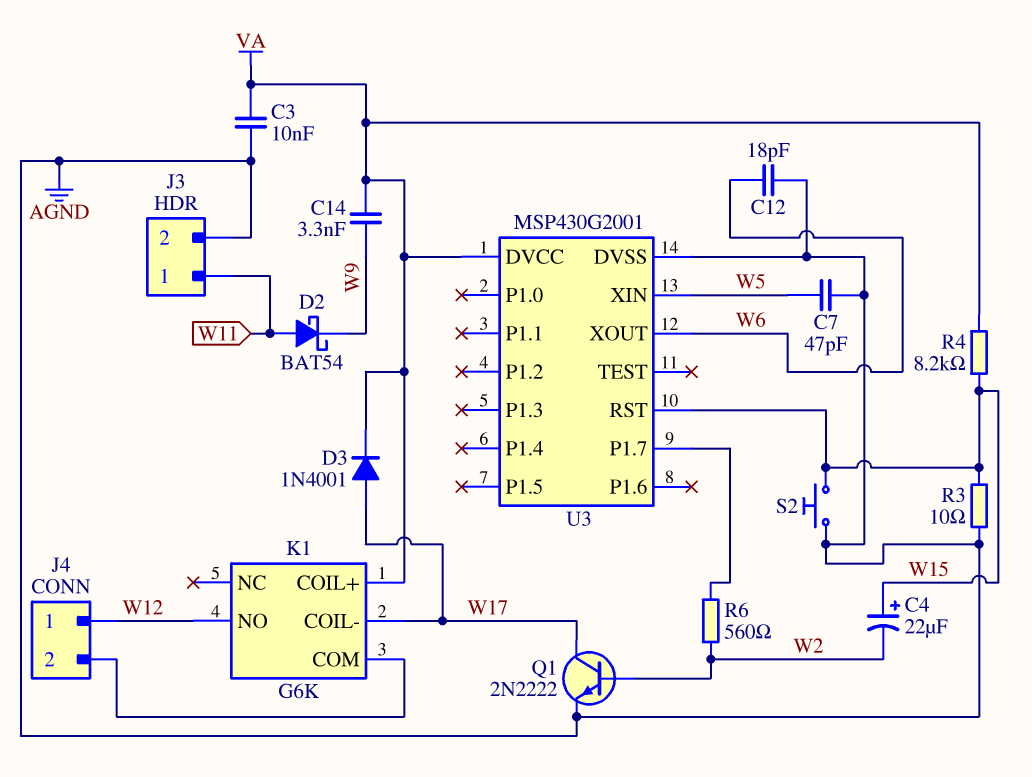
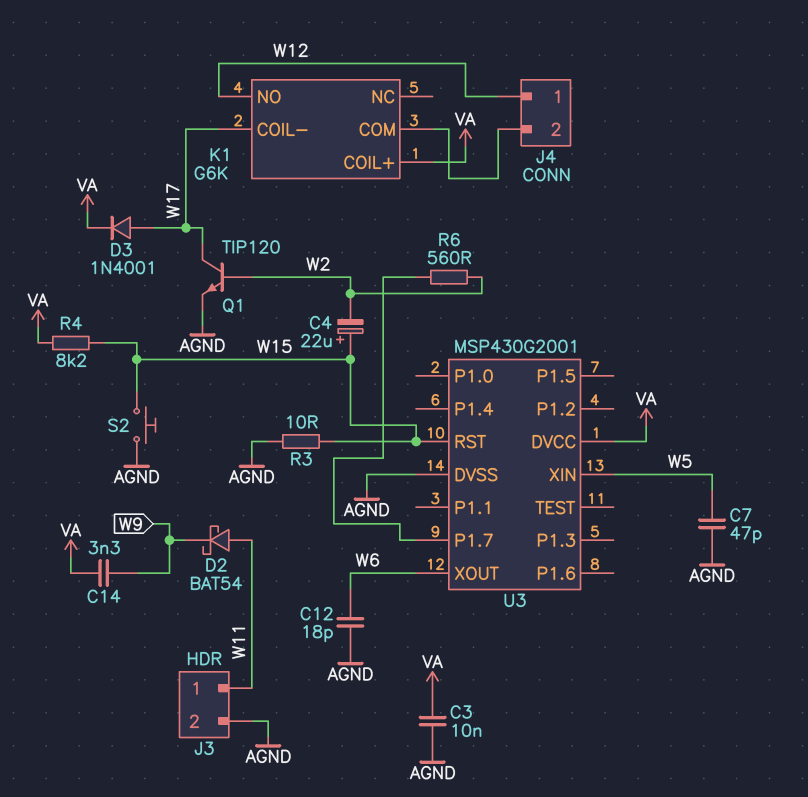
Q1: NPN 2N2222 (B W2, C W17, E AGND) -> NPN TIP120 (B W2, C W17, E AGND)

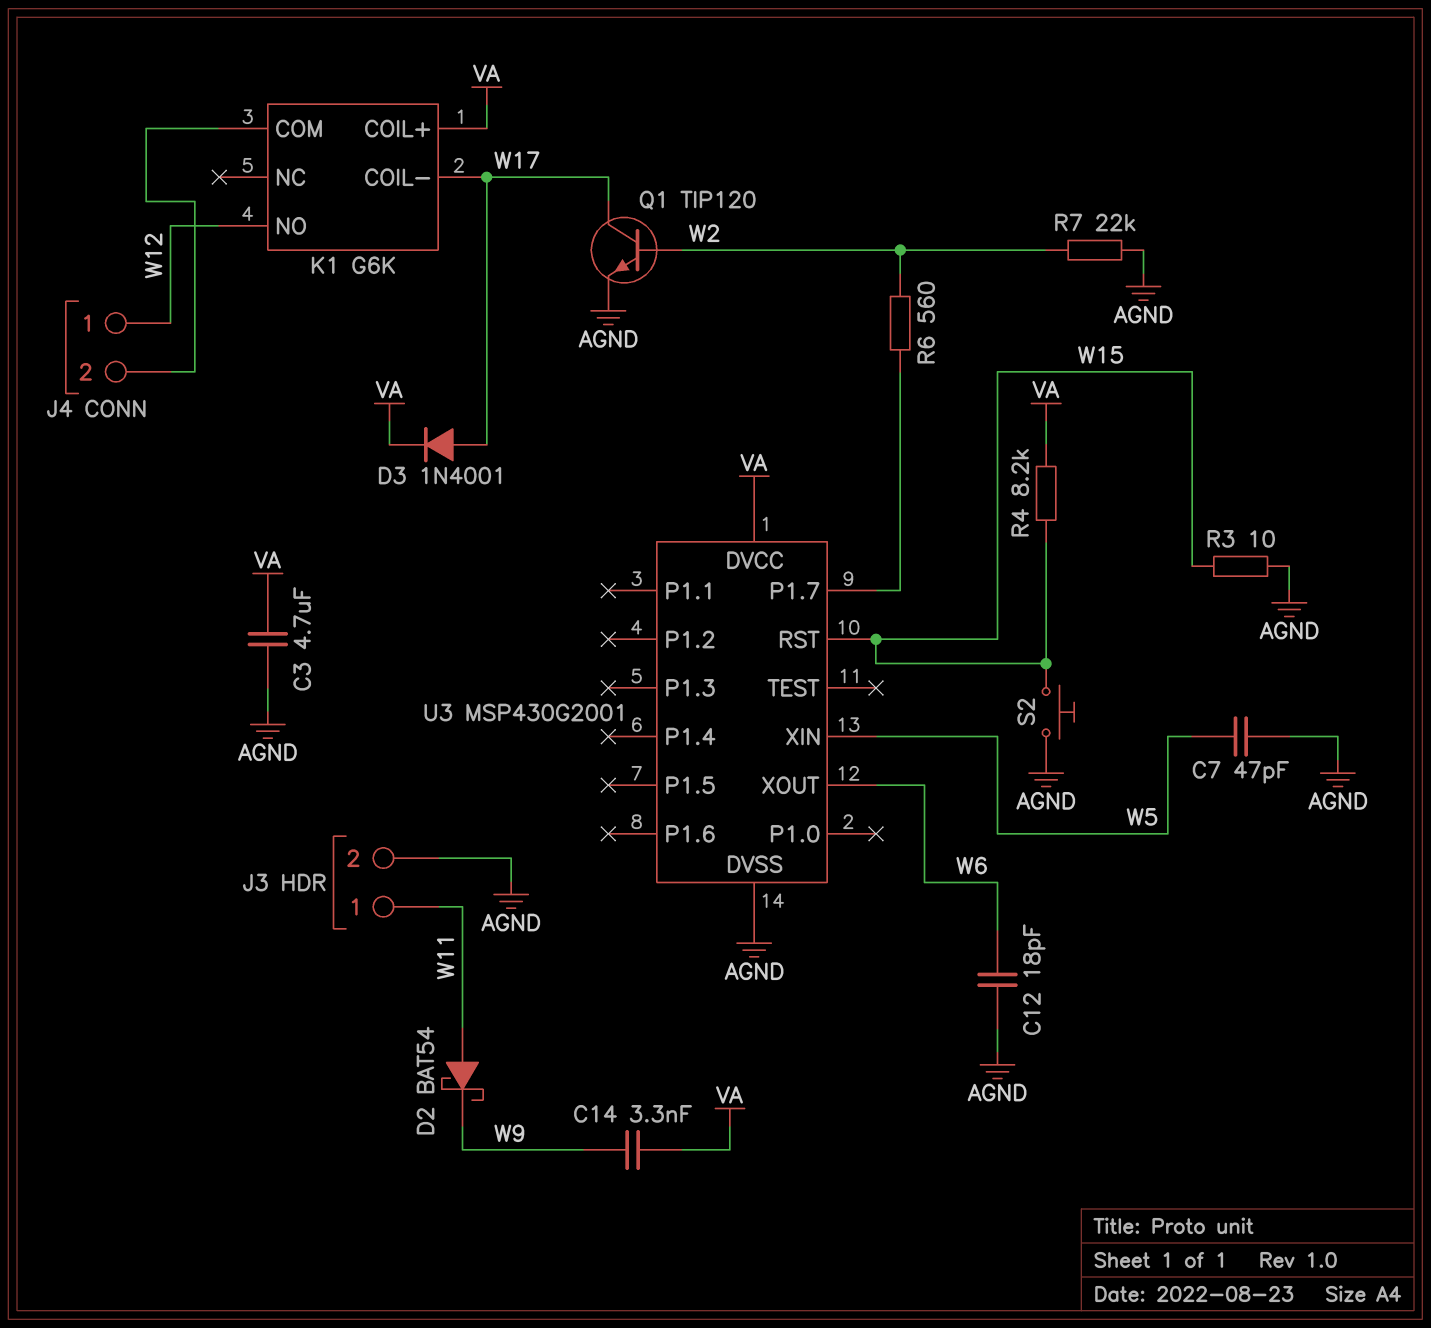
C3: 10nF (AGND, VA) -> 4.7uF (AGND, VA)
C4: 22uF (plus W15, minus W2) -> none
R7: none -> 22k (AGND, W2)

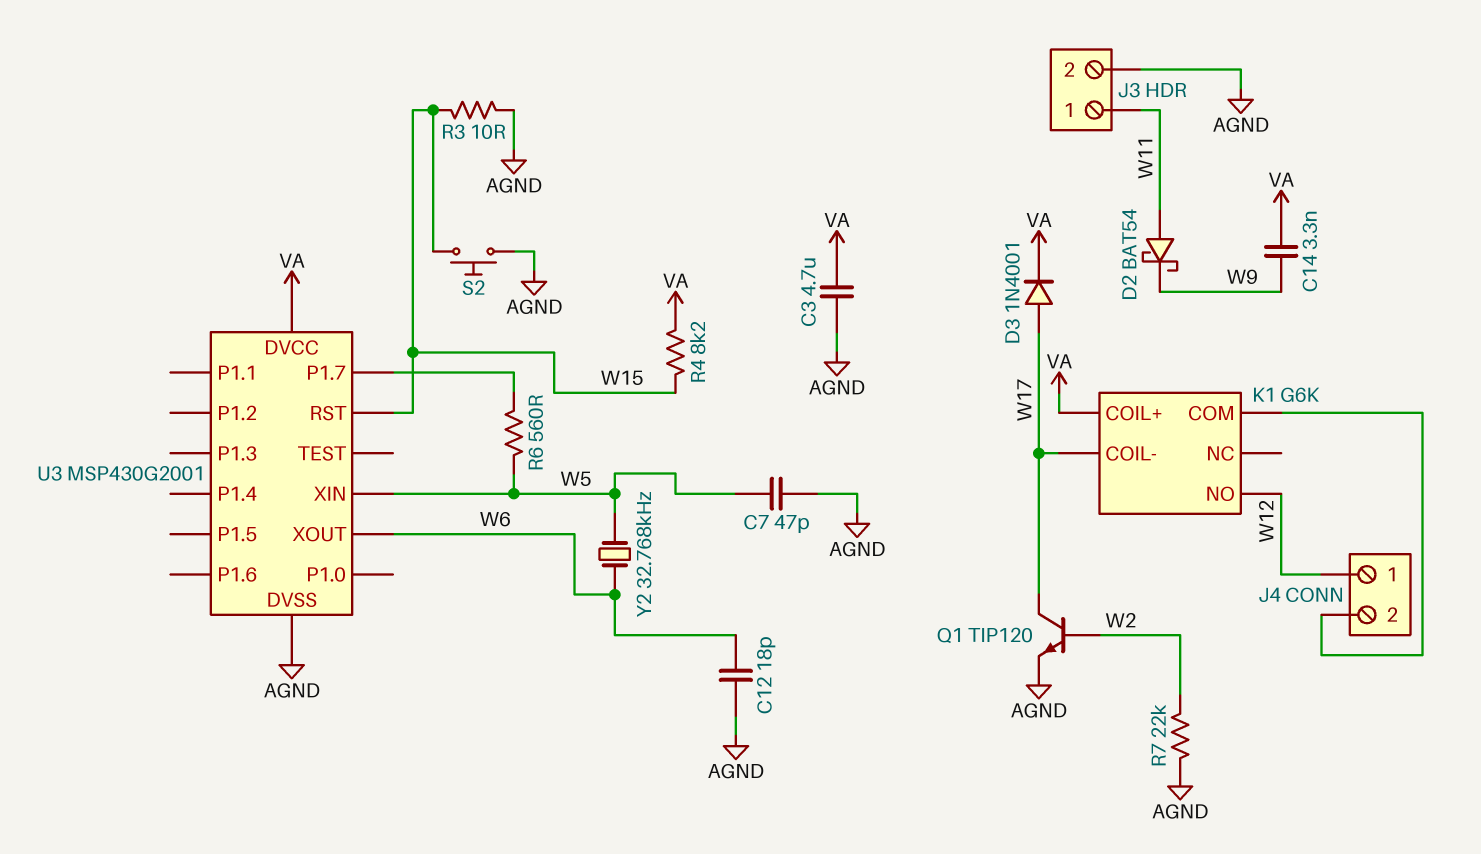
R6: 560 (U3/P1.7, W2) -> 560 (U3/P1.7, W5)
Y2: none -> 32.768kHz (W5, W6)

